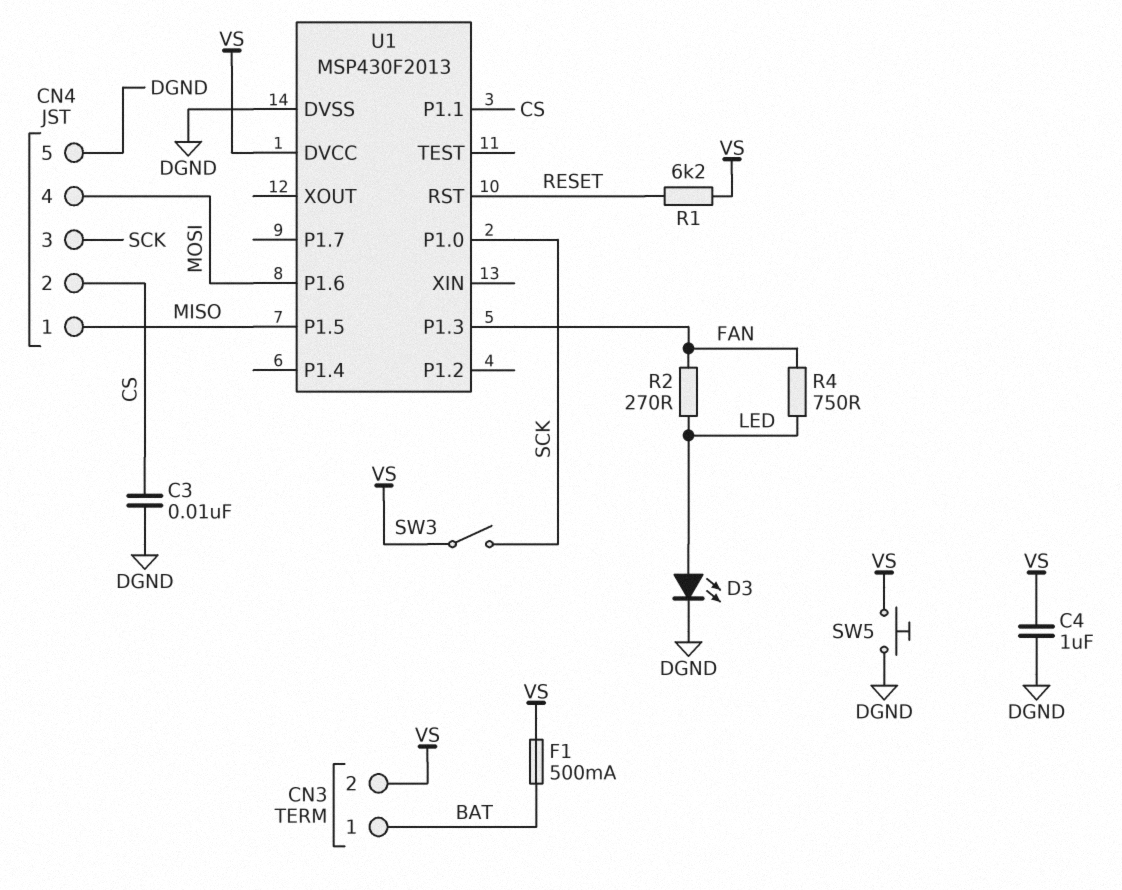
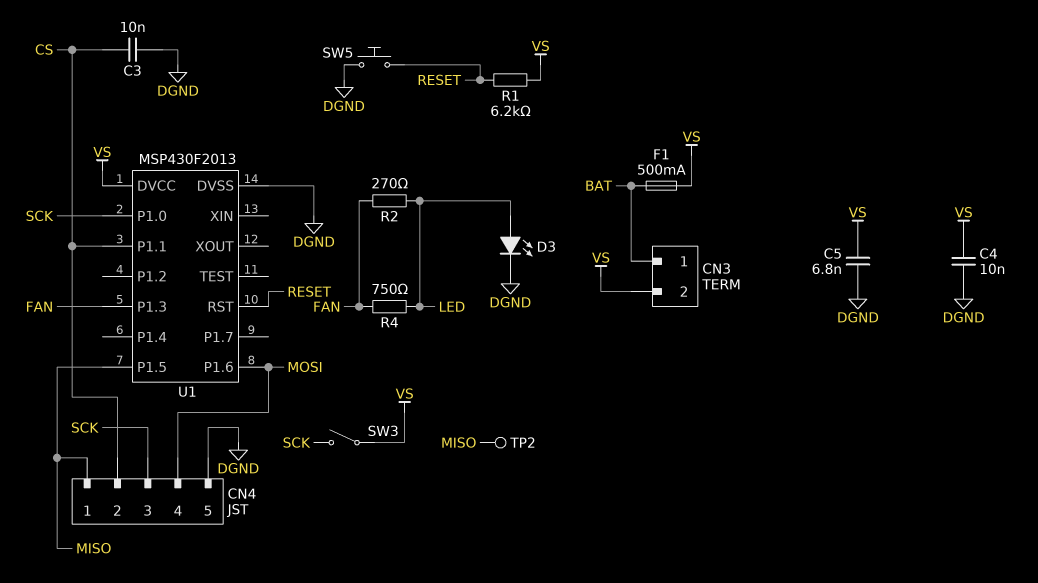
C4: 1uF (DGND, VS) -> 10nF (DGND, VS)
C5: none -> 6.8nF (DGND, VS)
SW5: button (DGND, VS) -> button (DGND, RESET)
TP2: none -> test point (MISO)

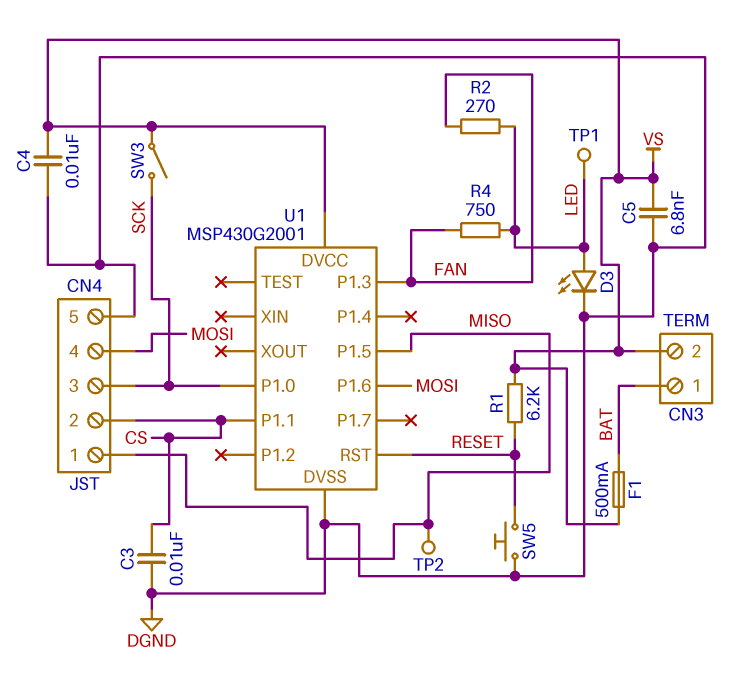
TP1: none -> test point (LED)
U1: MSP430F2013 -> MSP430G2001

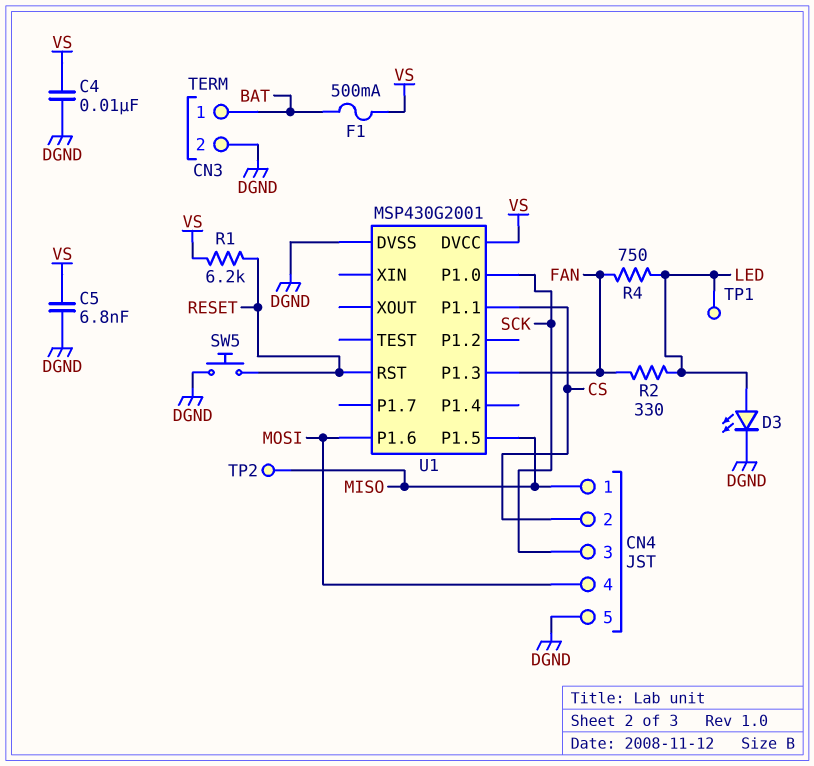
C3: 10nF (CS, DGND) -> none
CN3 pin 2: VS -> DGND
R2: 270 (FAN, LED) -> 330 (FAN, LED)
SW3: switch (SCK, VS) -> none

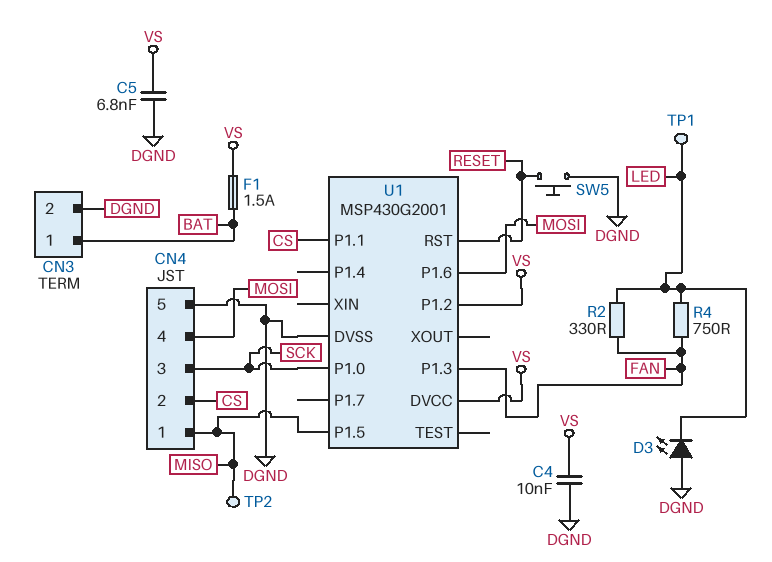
D3: LED (A LED, K DGND) -> LED (A DGND, K LED)
F1: 500mA (BAT, VS) -> 1.5A (BAT, VS)
R1: 6.2k (RESET, VS) -> none
U1 pin P1.2: none -> VS

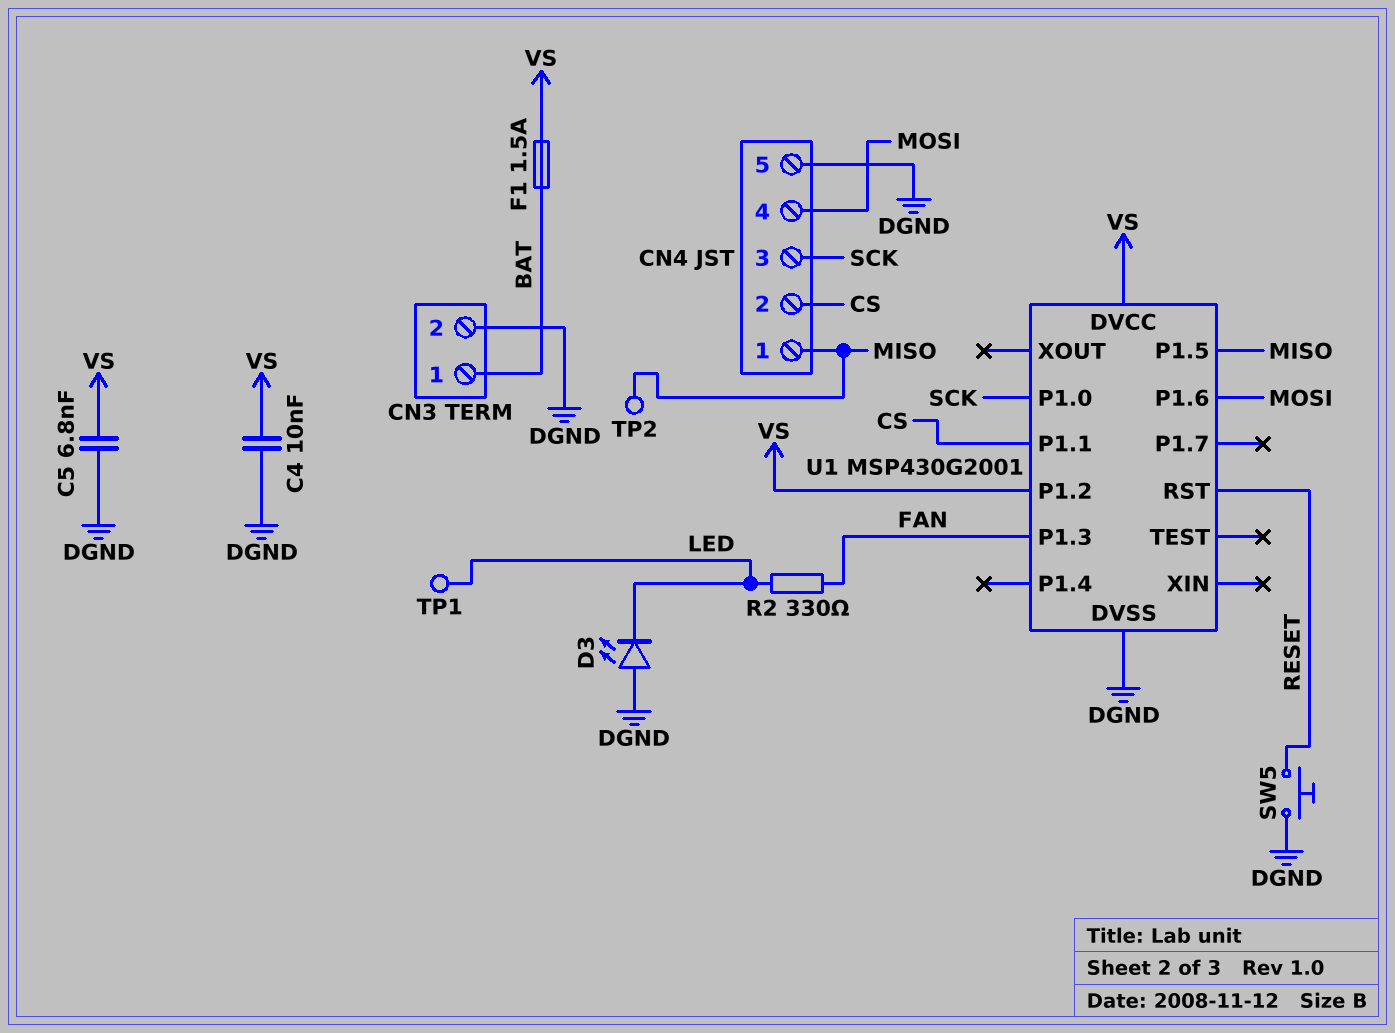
R4: 750 (FAN, LED) -> none

